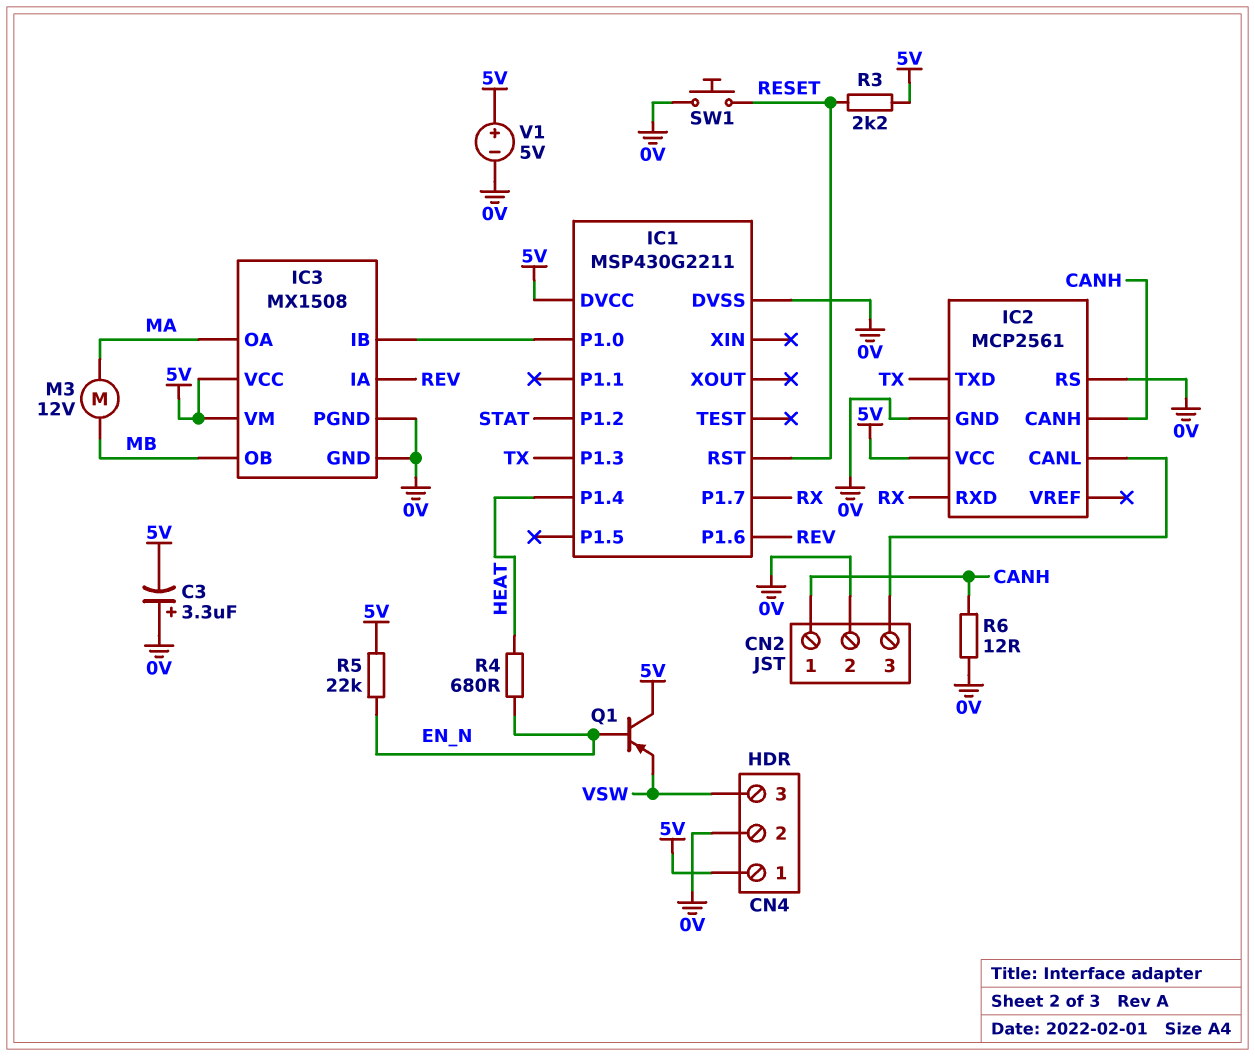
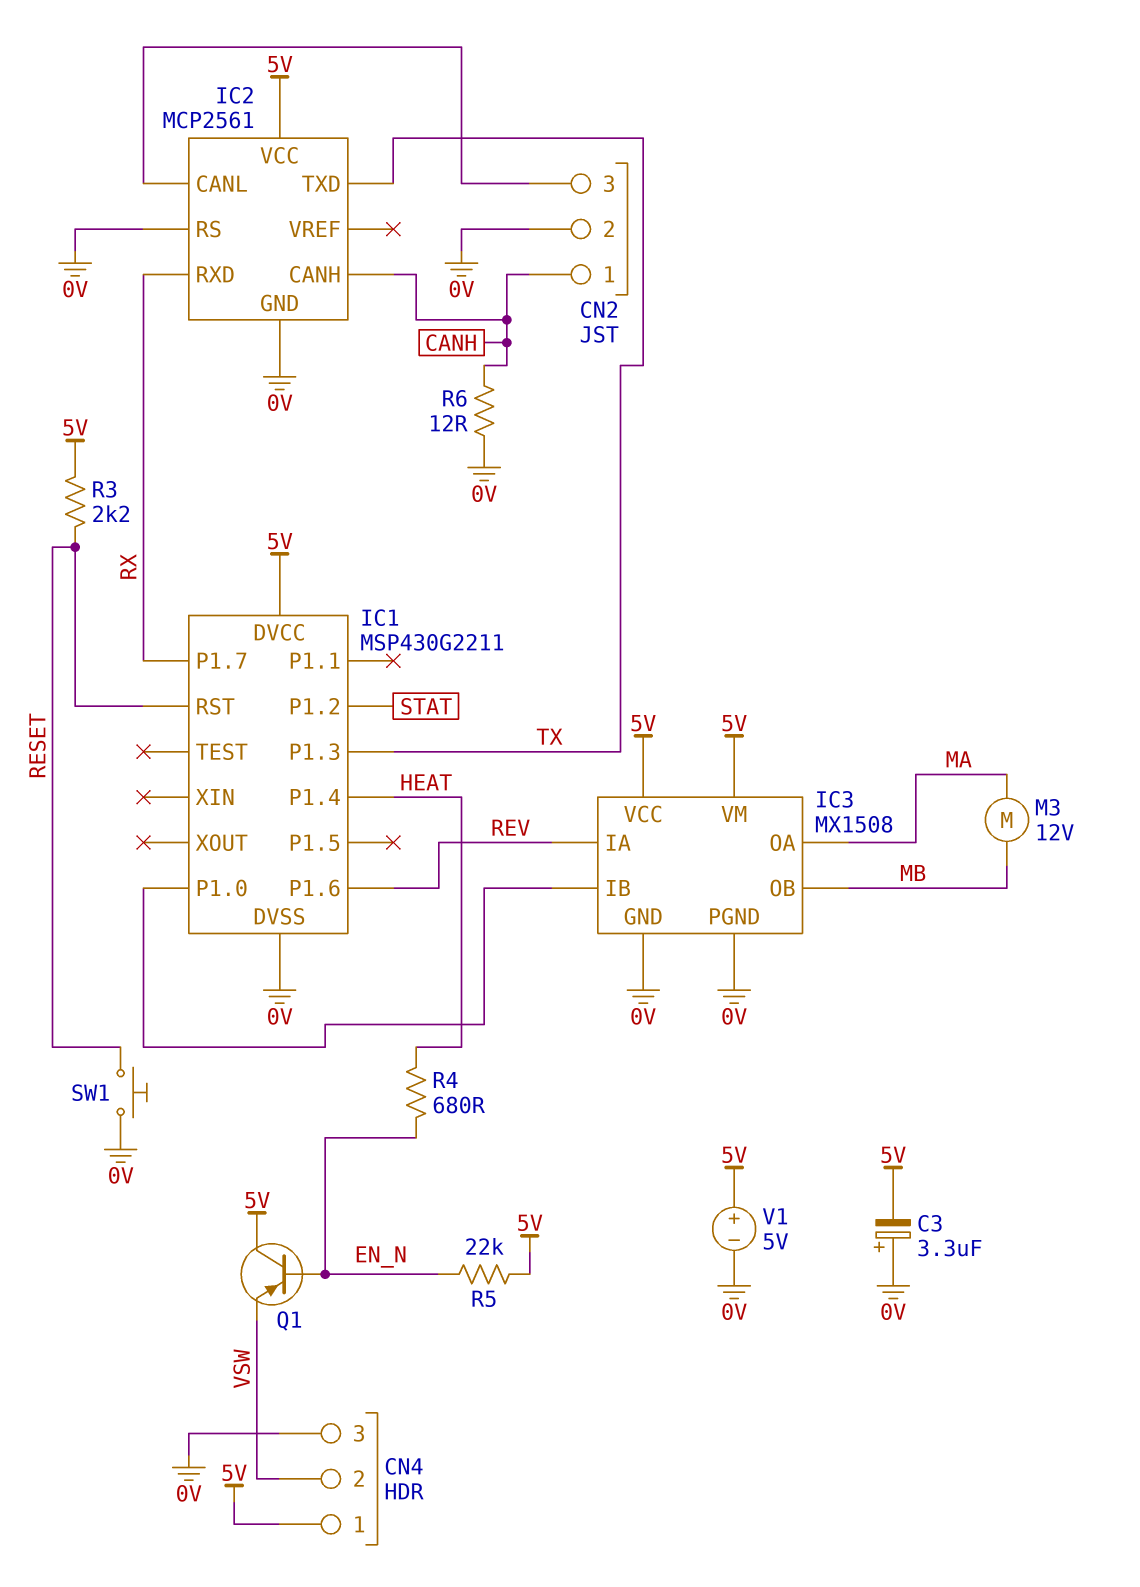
CN4 pin 2: 0V -> VSW
CN4 pin 3: VSW -> 0V

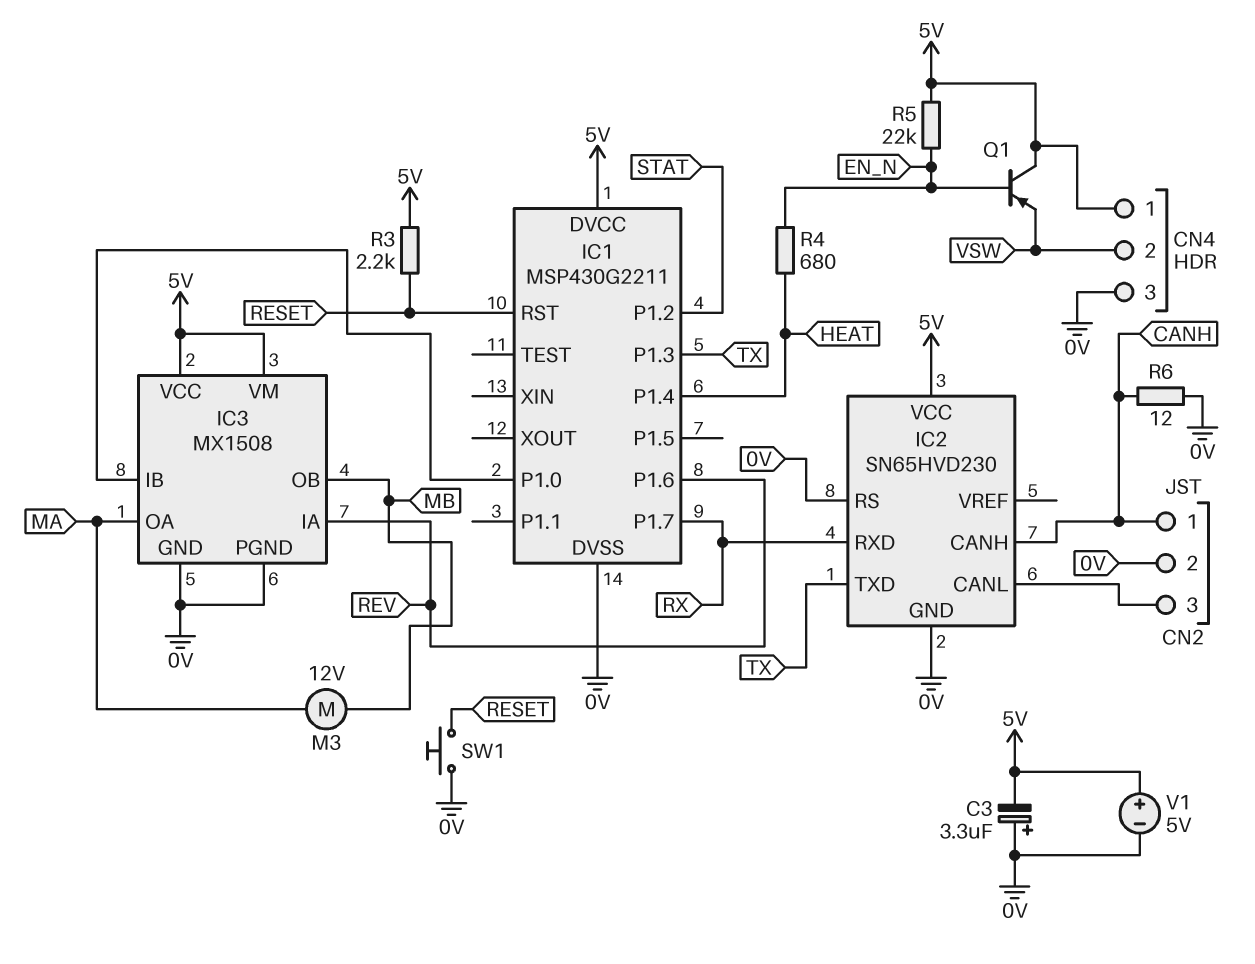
IC2: MCP2561 -> SN65HVD230

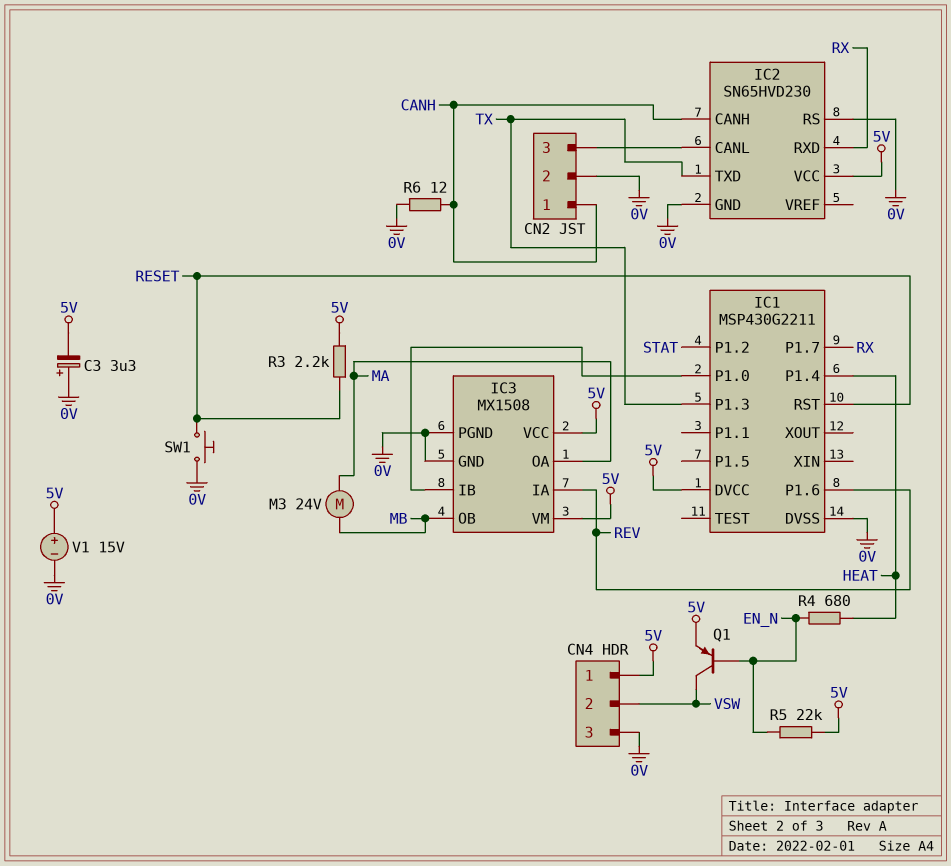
M3: motor 12V (MA, MB) -> motor 24V (MA, MB)
Q1: PNP (B EN_N, C 5V, E VSW) -> PNP (B EN_N, C VSW, E 5V)
V1: 5V (plus 5V, minus 0V) -> 15V (plus 5V, minus 0V)

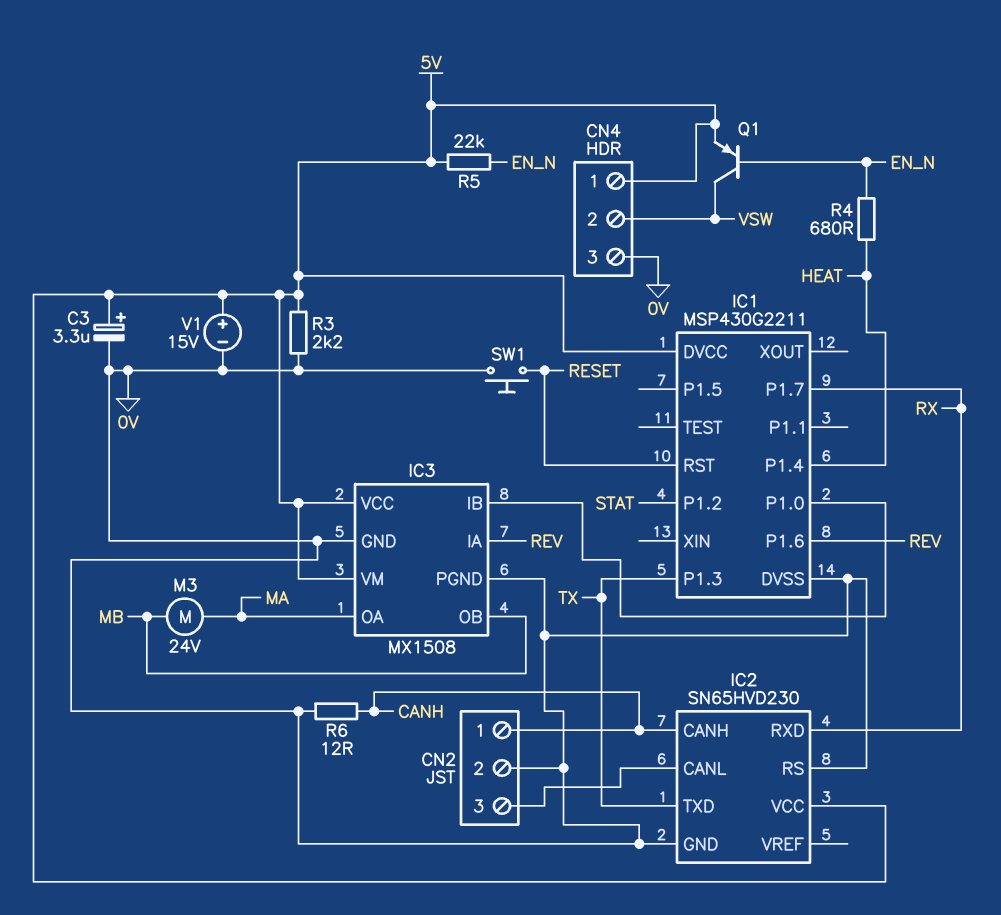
C3: 3.3uF (plus 0V, minus 5V) -> 3.3uF (plus 5V, minus 0V)
R3: 2.2k (5V, RESET) -> 2.2k (0V, 5V)

